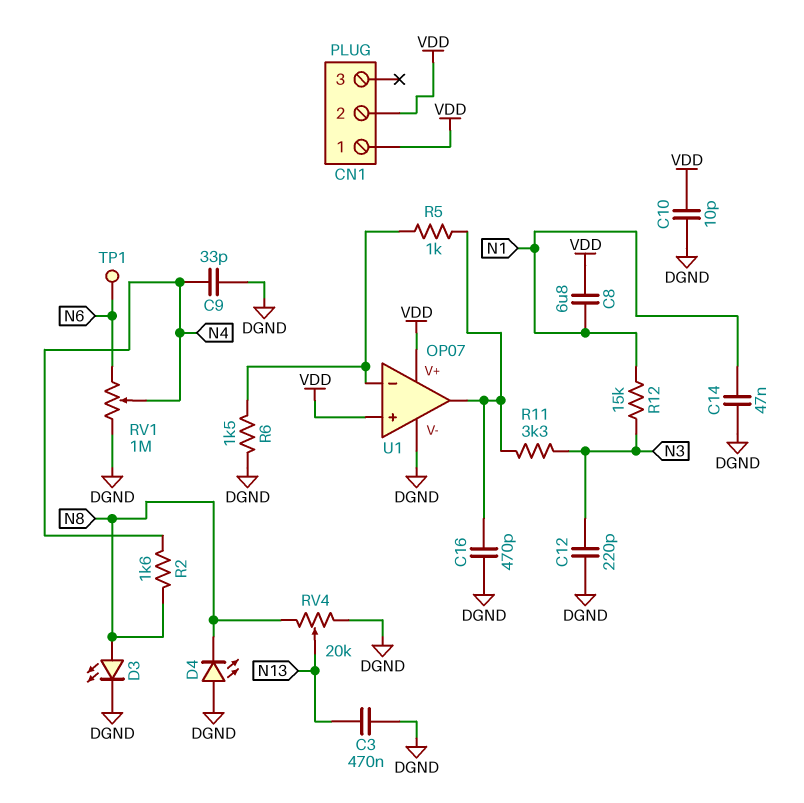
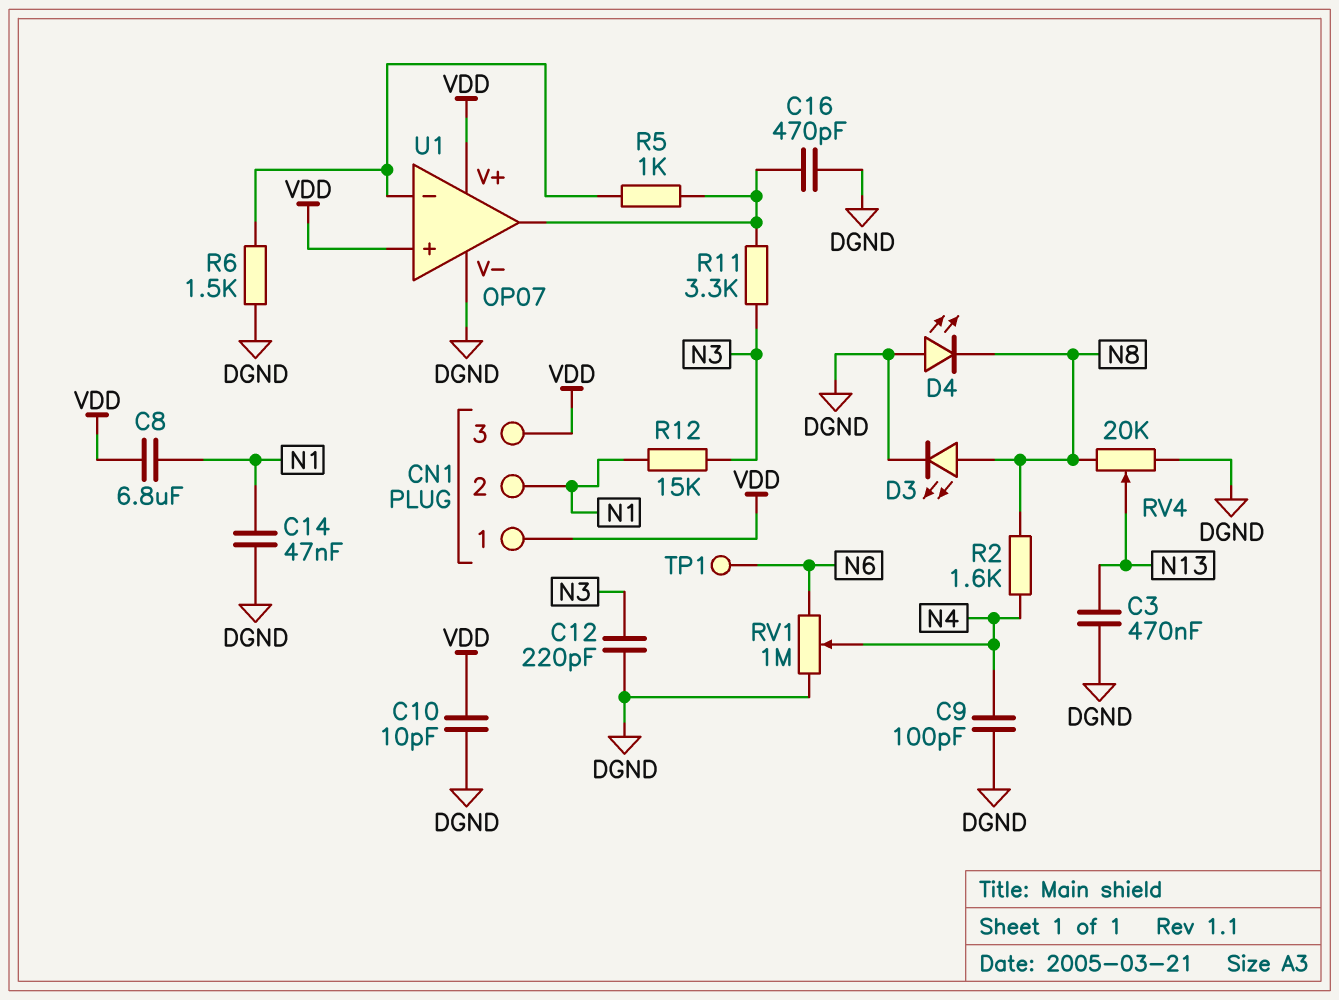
C9: 33pF (DGND, N4) -> 100pF (DGND, N4)
CN1 pin 2: VDD -> N1
CN1 pin 3: none -> VDD

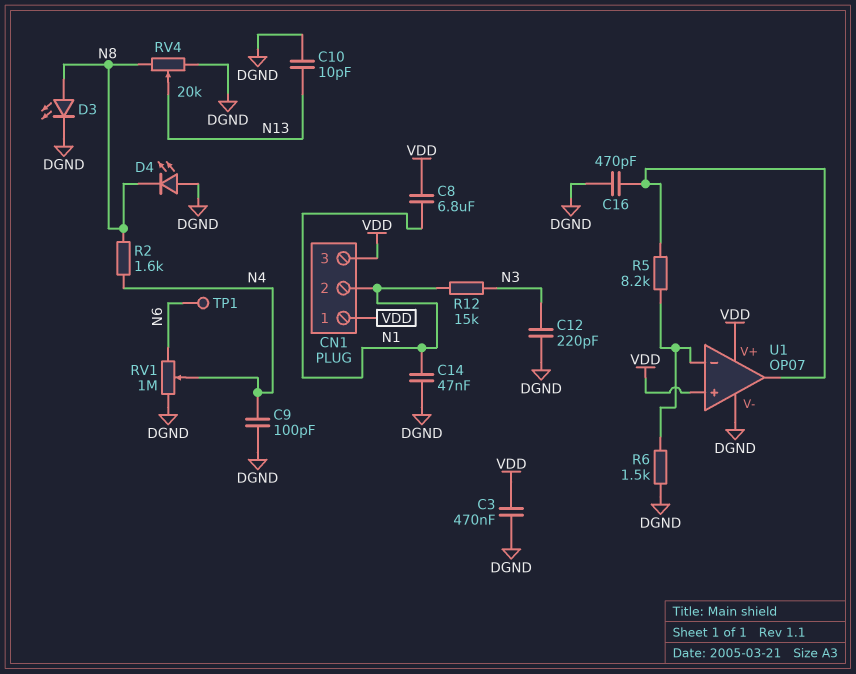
C3: 470nF (DGND, N13) -> 470nF (DGND, VDD)
C10: 10pF (DGND, VDD) -> 10pF (DGND, N13)
R5: 1k (U1/in-, U1/out) -> 8.2k (U1/in-, U1/out)
R11: 3.3k (N3, U1/out) -> none

